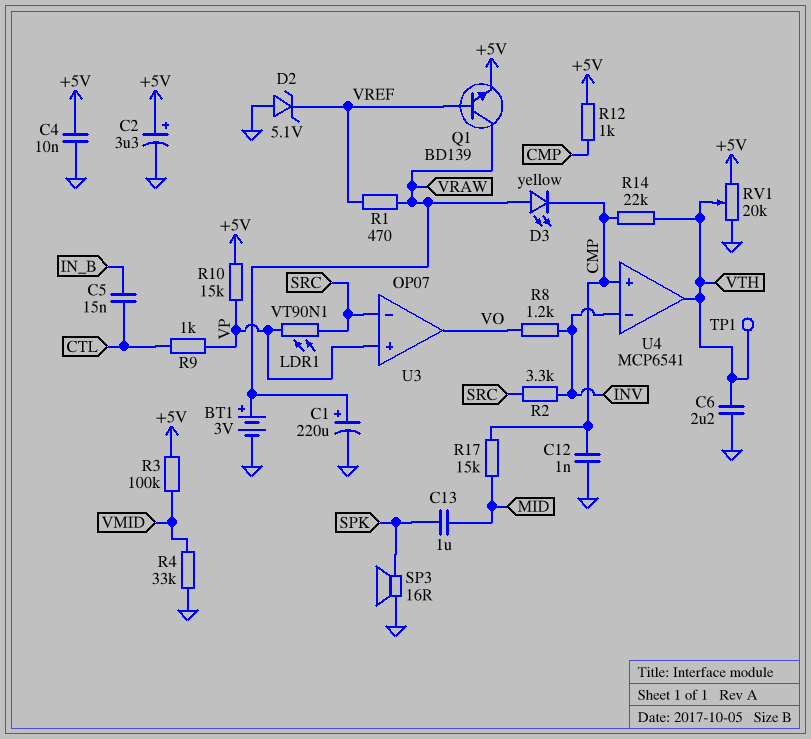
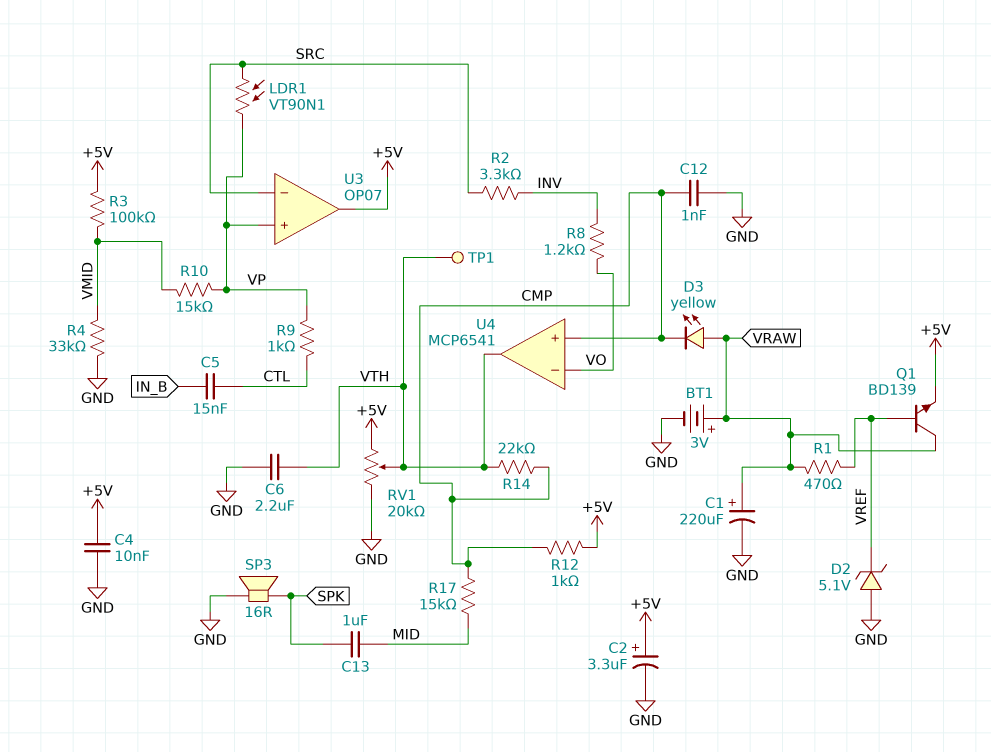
R10: 15k (+5V, VP) -> 15k (VMID, VP)
U3 pin out: VO -> +5V
U4 pin in-: INV -> VO

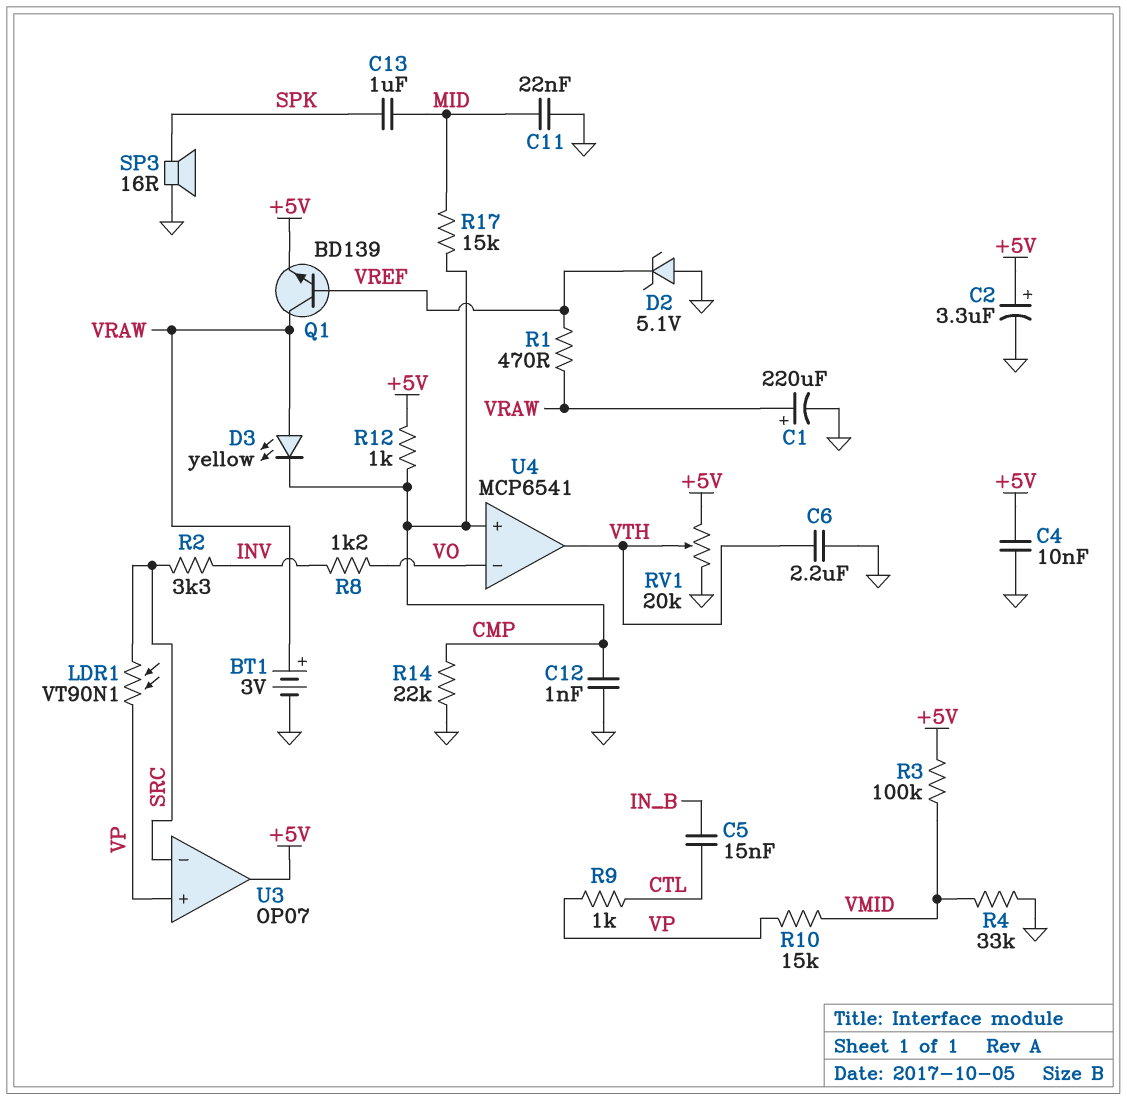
C11: none -> 22nF (GND, MID)
R14: 22k (CMP, VTH) -> 22k (CMP, GND)
TP1: test point (VTH) -> none

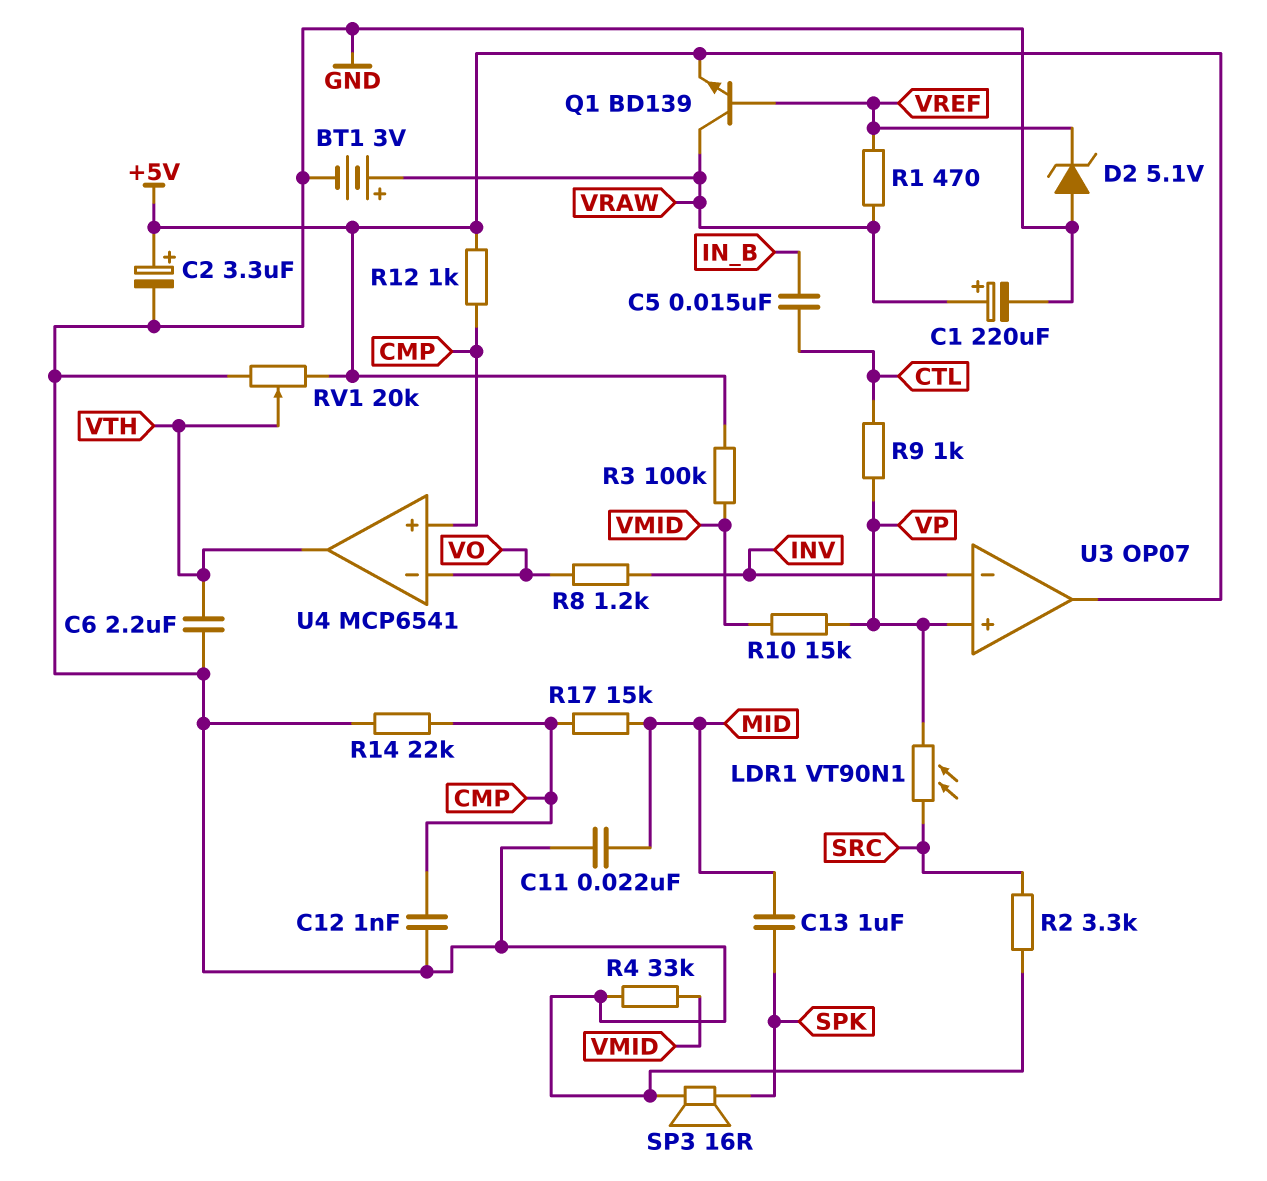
C4: 10nF (+5V, GND) -> none
D3: LED yellow (A VRAW, K CMP) -> none
R2: 3.3k (INV, SRC) -> 3.3k (GND, SRC)
U3 pin in-: SRC -> INV

